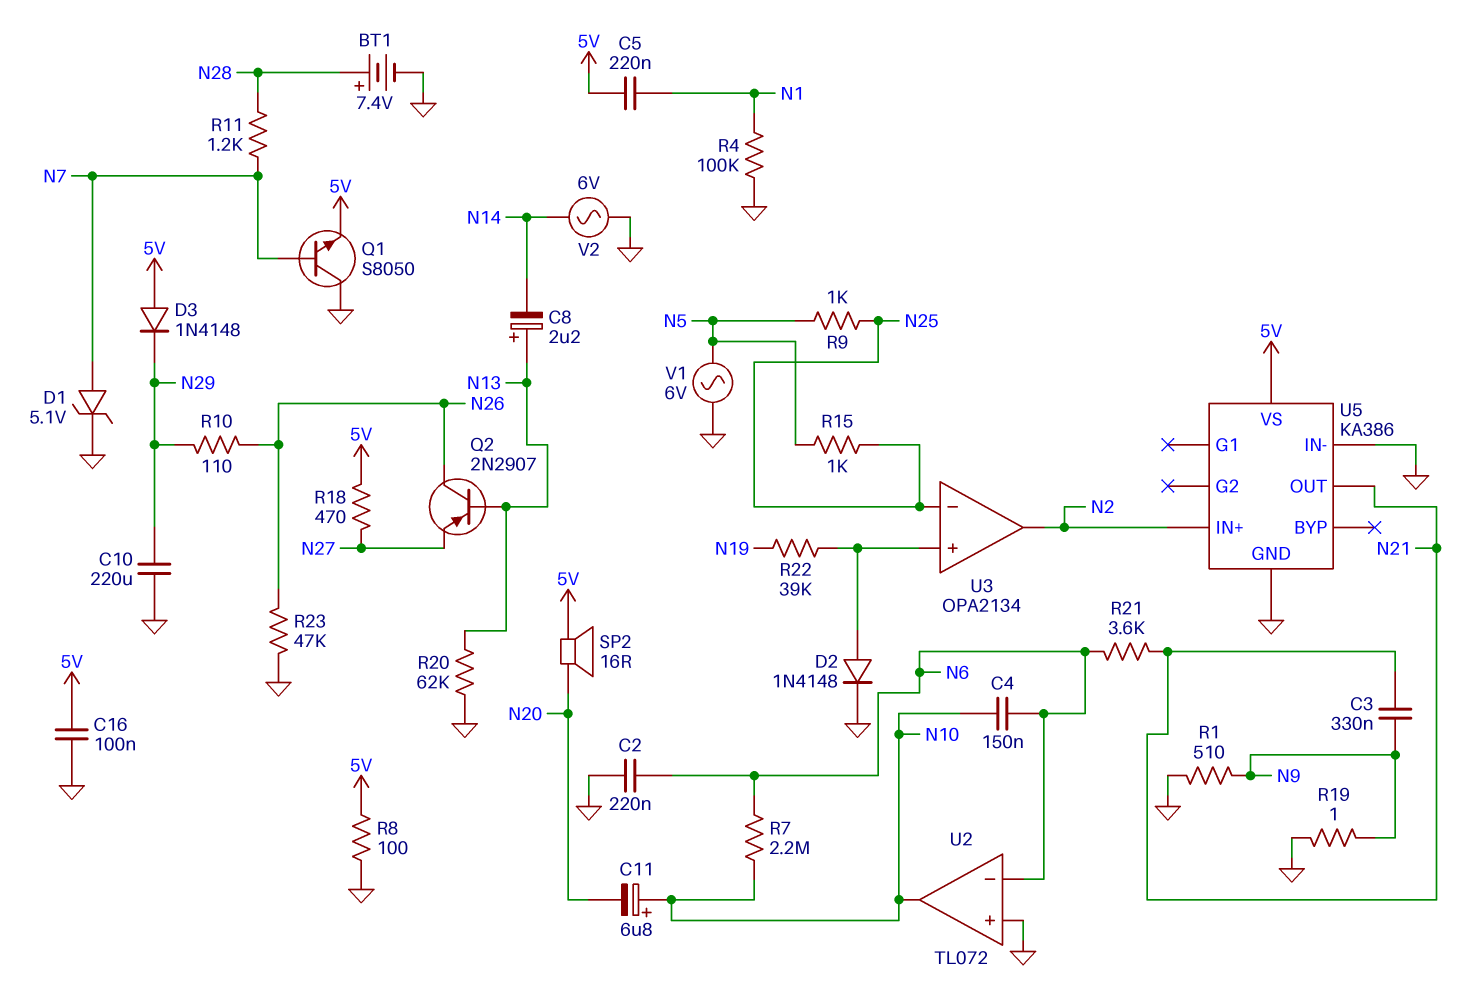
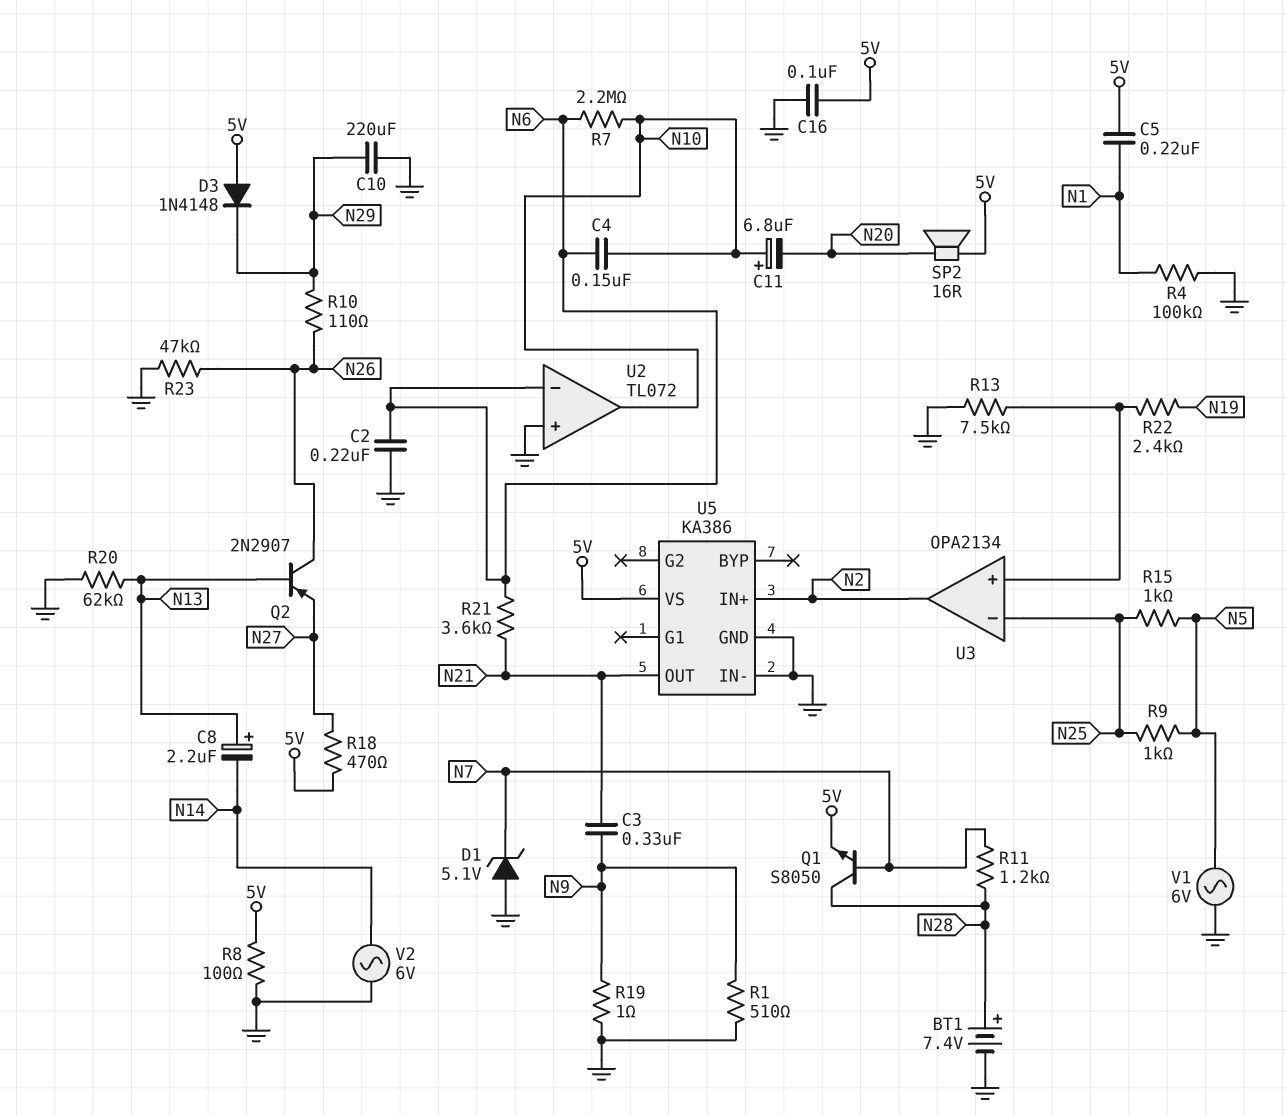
D1: zener 5.1V (A N7, K GND) -> zener 5.1V (A GND, K N7)
D2: diode 1N4148 (A U3/in+, K GND) -> none
Q1: NPN S8050 (B N7, C GND, E 5V) -> NPN S8050 (B N7, C N28, E 5V)
R13: none -> 7.5k (GND, U3/in+)
R22: 39k (N19, U3/in+) -> 2.4k (N19, U3/in+)

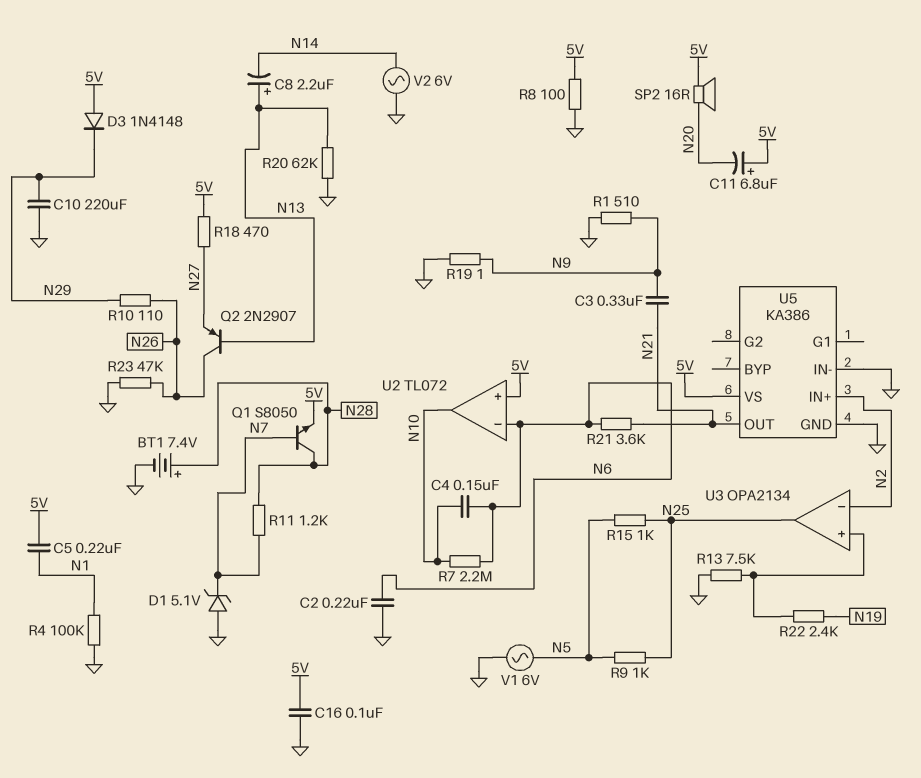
C11: 6.8uF (plus N10, minus N20) -> 6.8uF (plus 5V, minus N20)
U2 pin in+: GND -> 5V
U3 pin in-: N25 -> N2
U3 pin out: N2 -> N25

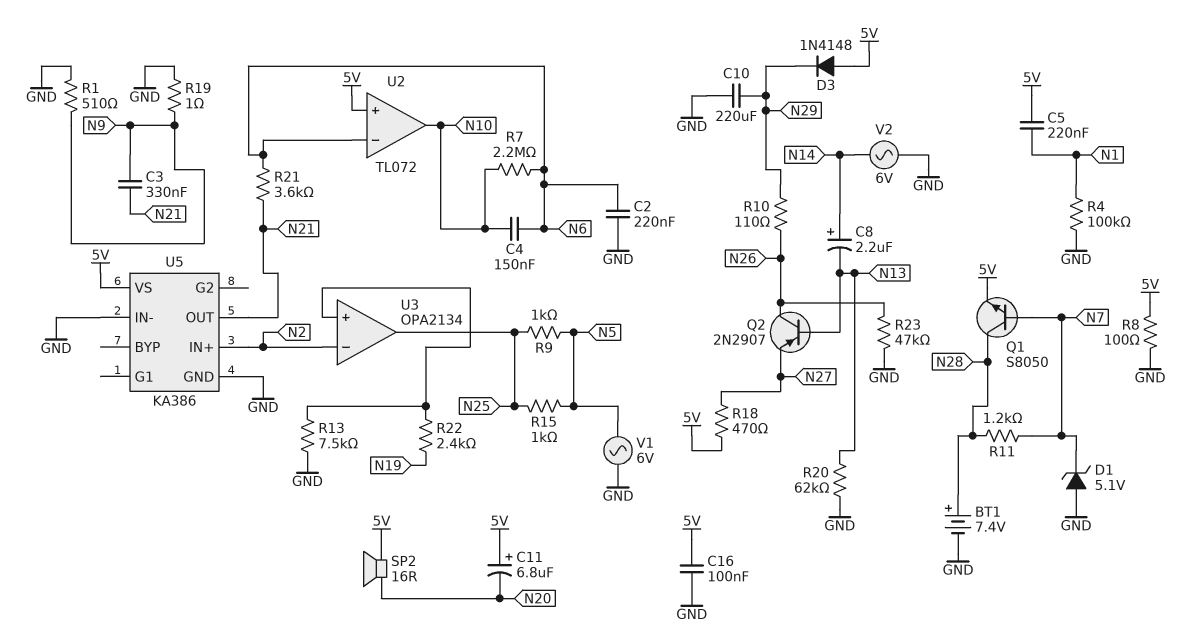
C8: 2.2uF (plus N13, minus N14) -> 2.2uF (plus N14, minus N13)

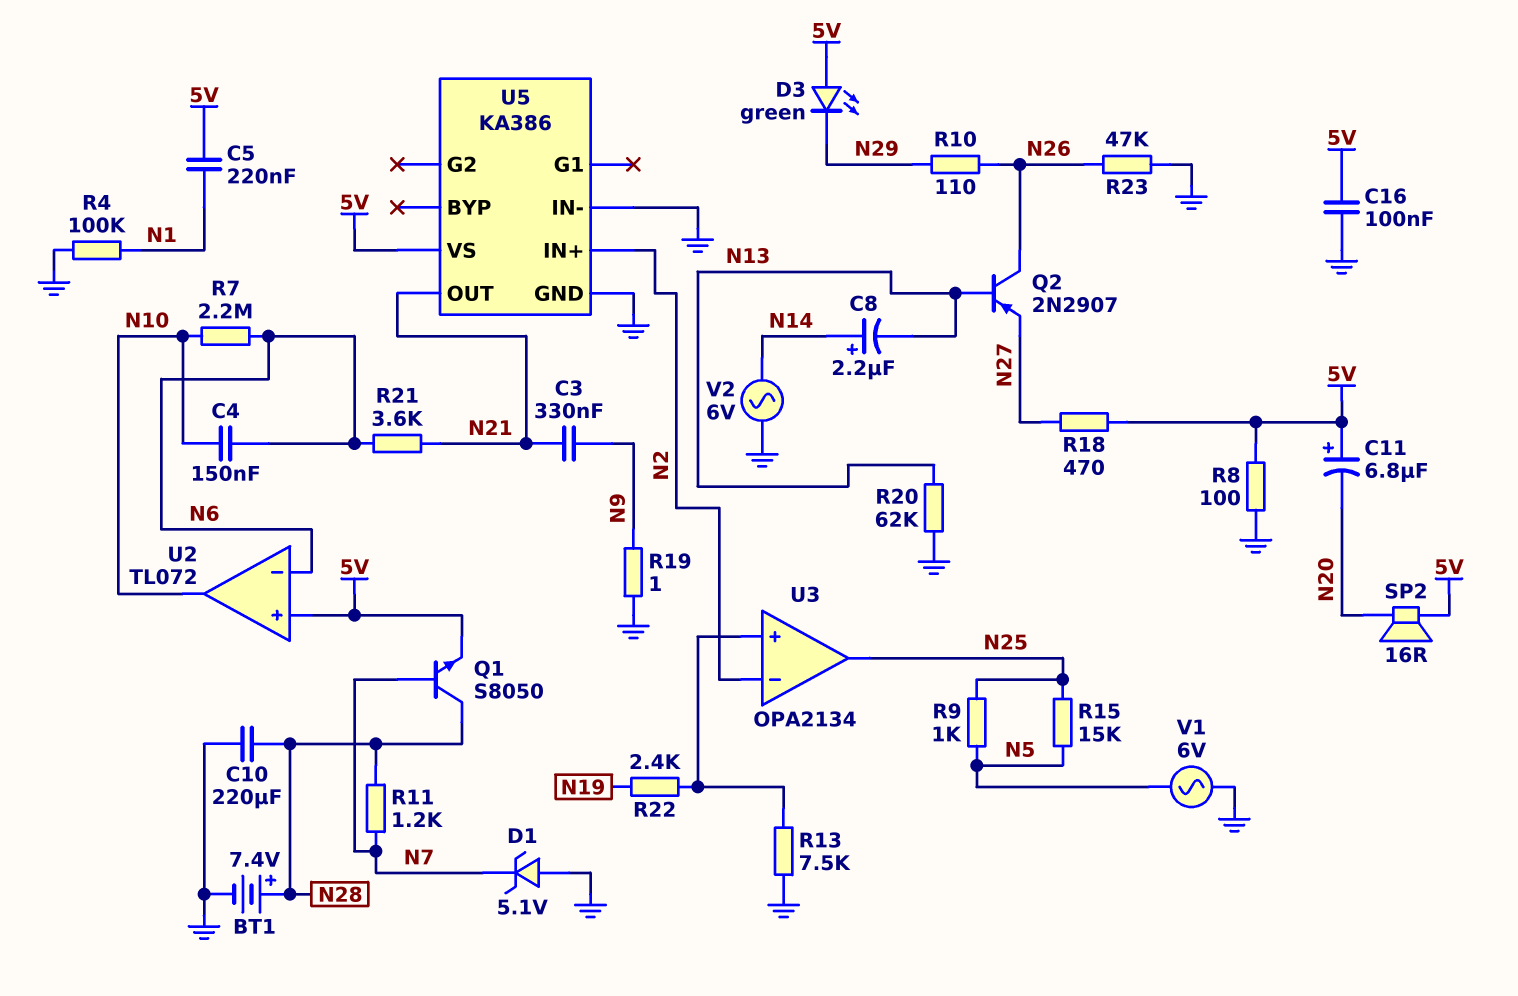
C2: 220nF (GND, N6) -> none
C10: 220uF (GND, N29) -> 220uF (GND, N28)
D3: diode 1N4148 (A 5V, K N29) -> LED green (A 5V, K N29)
R1: 510 (GND, N9) -> none
R15: 1k (N5, N25) -> 15k (N5, N25)

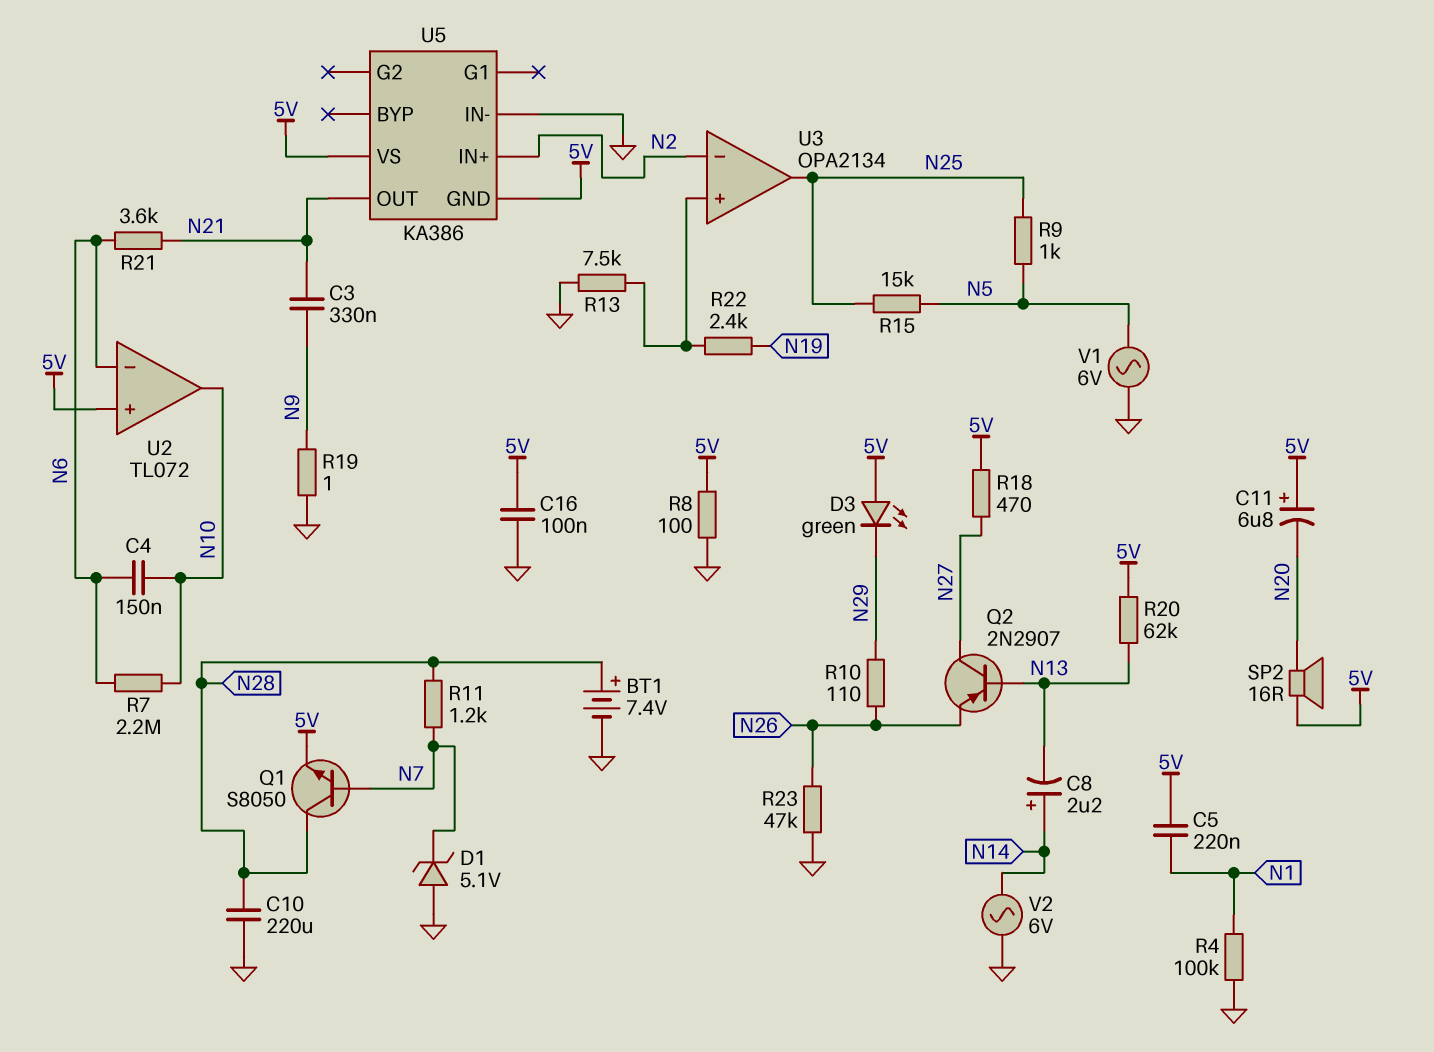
Q2: PNP 2N2907 (B N13, C N26, E N27) -> PNP 2N2907 (B N13, C N27, E N26)
R20: 62k (GND, N13) -> 62k (5V, N13)
U5 pin GND: GND -> 5V

